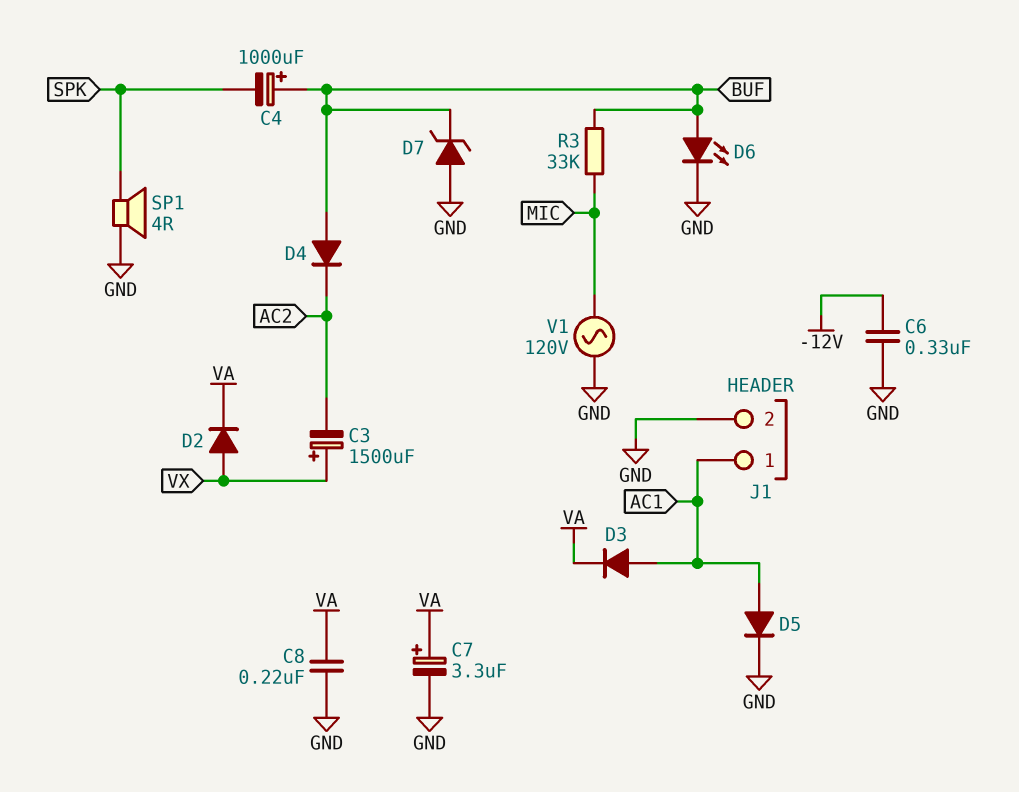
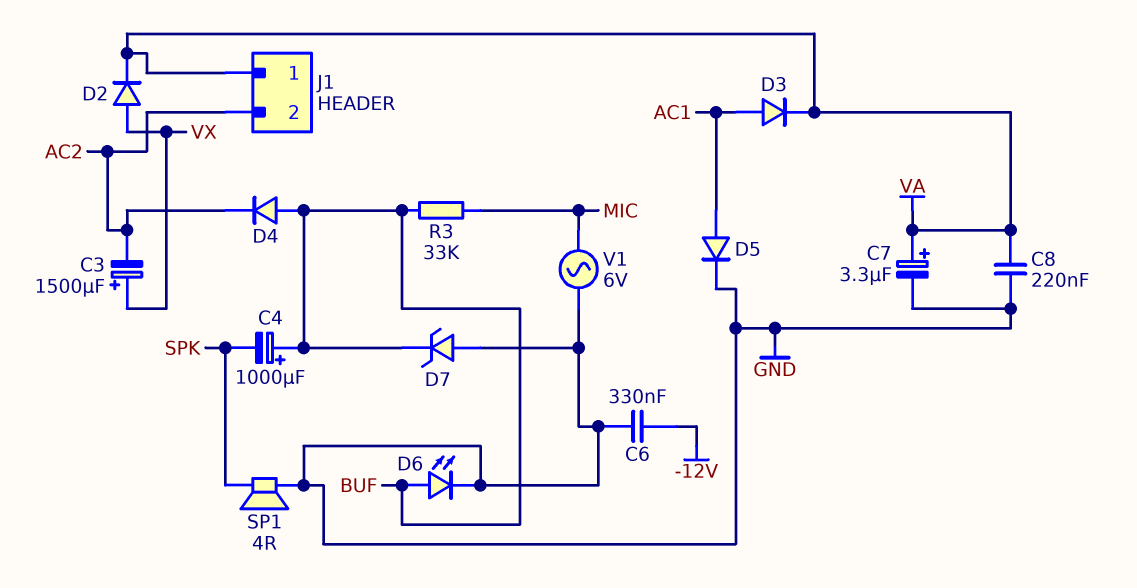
J1 pin 1: AC1 -> VA
J1 pin 2: GND -> AC2
V1: AC 120V (GND, MIC) -> AC 6V (GND, MIC)

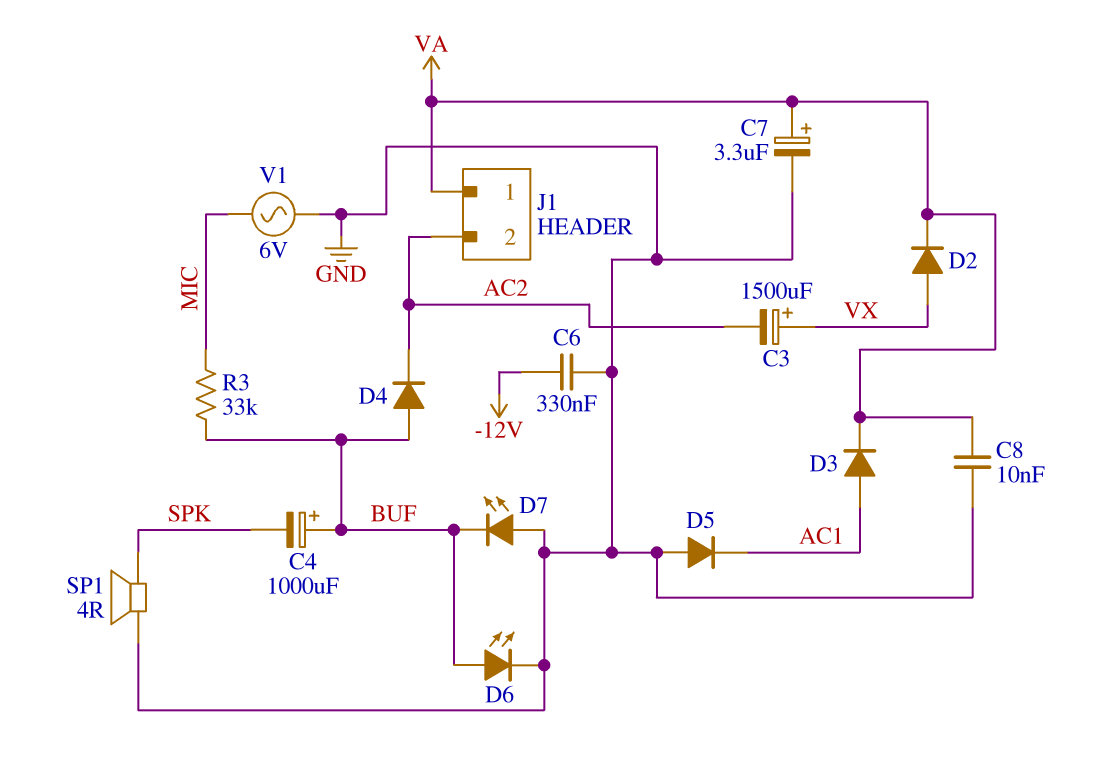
C8: 220nF (GND, VA) -> 10nF (GND, VA)
D5: diode (A AC1, K GND) -> diode (A GND, K AC1)
D7: zener (A GND, K BUF) -> LED (A GND, K BUF)

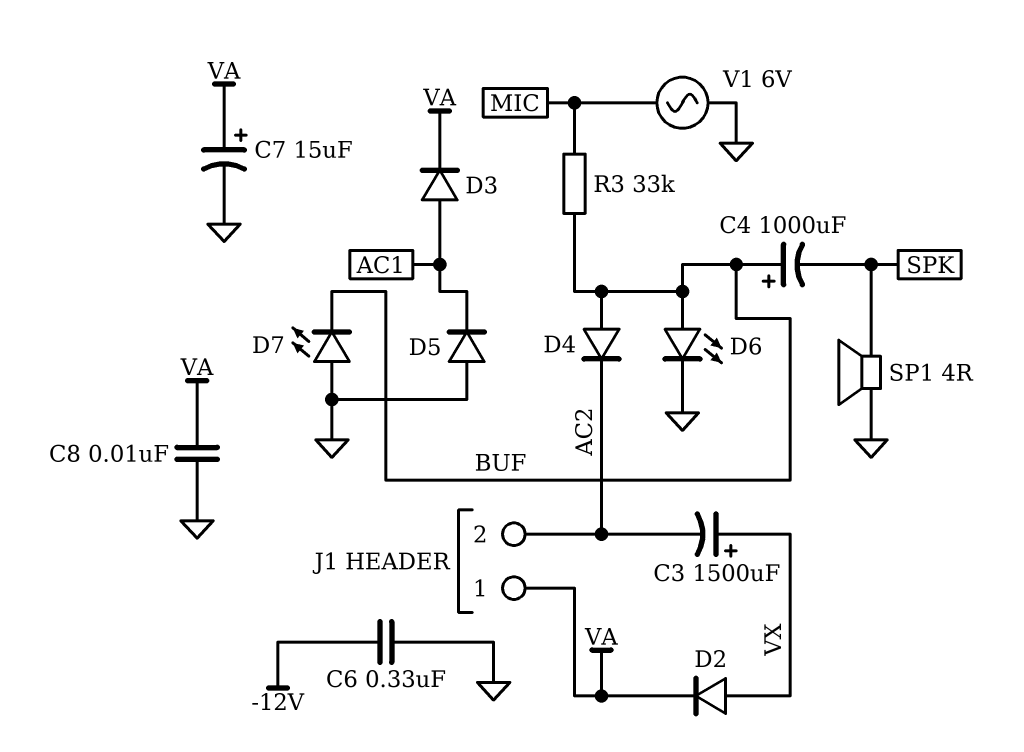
C7: 3.3uF (plus VA, minus GND) -> 15uF (plus VA, minus GND)

